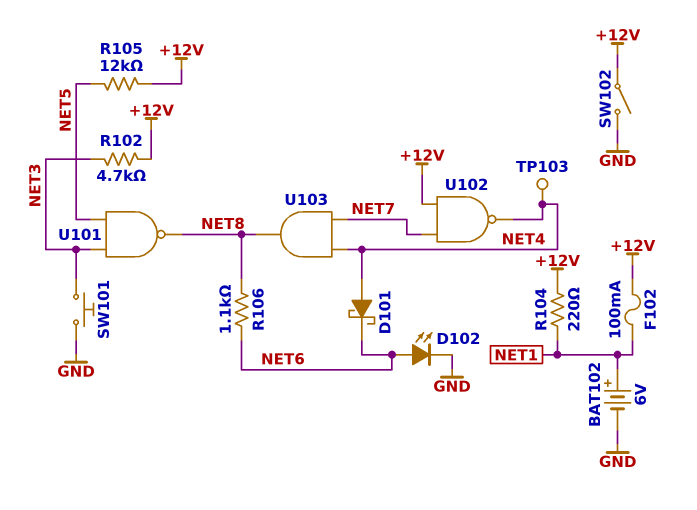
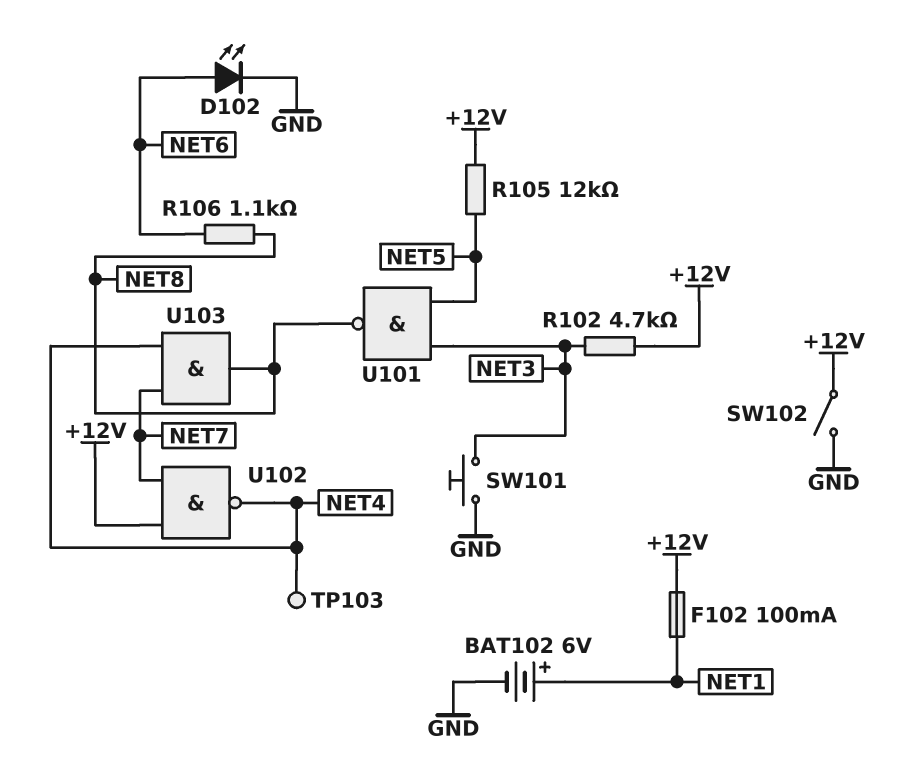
D101: schottky (A NET4, K NET6) -> none
R104: 220 (+12V, NET1) -> none

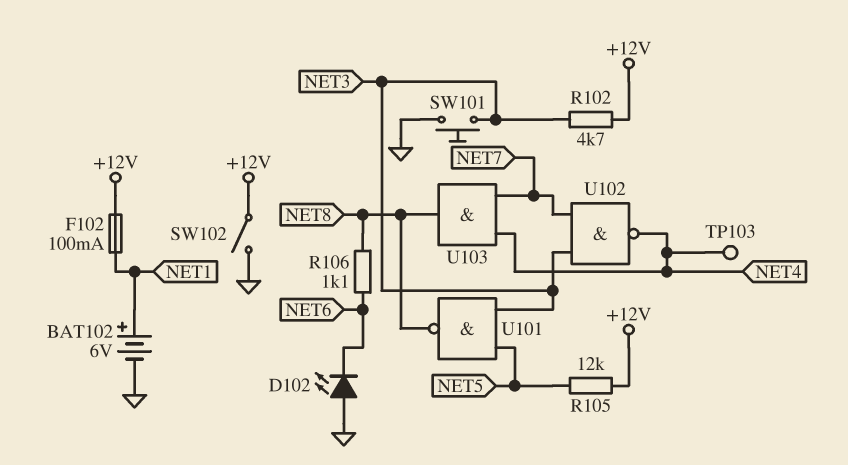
D102: LED (A NET6, K GND) -> LED (A GND, K NET6)
U102: NAND (in +12V, in NET7, out NET4) -> NAND (in NET3, in NET7, out NET4)

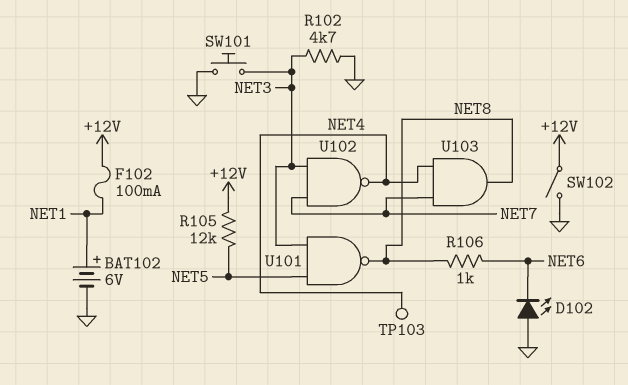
R102: 4.7k (+12V, NET3) -> 4.7k (GND, NET3)
R106: 1.1k (NET6, NET8) -> 1k (NET6, NET8)

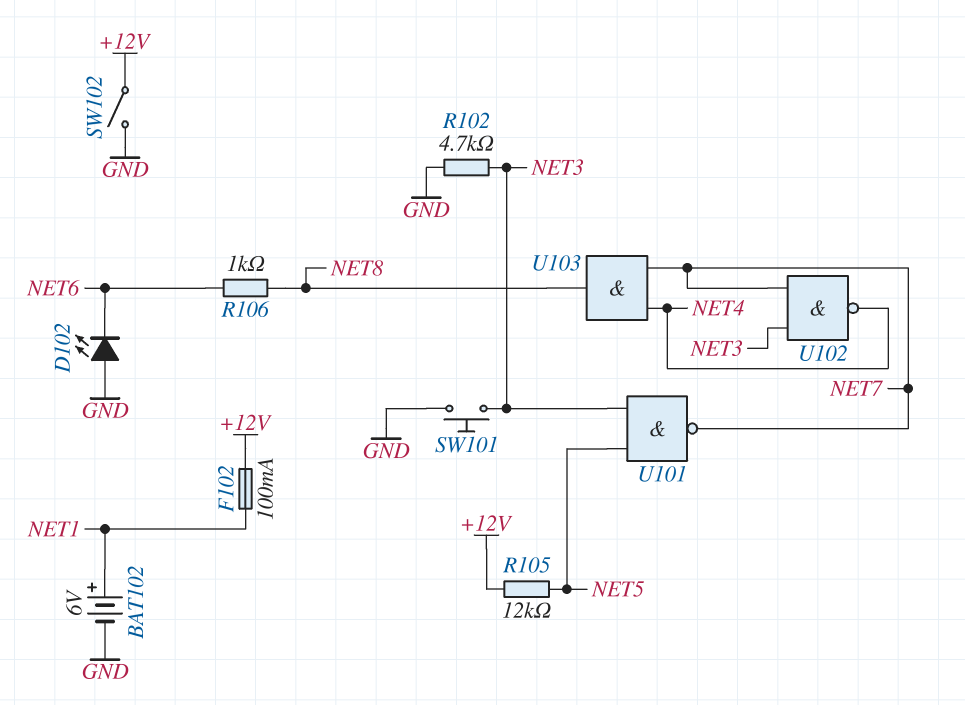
TP103: test point (NET4) -> none
U101: NAND (in NET3, in NET5, out NET8) -> NAND (in NET3, in NET5, out NET7)

